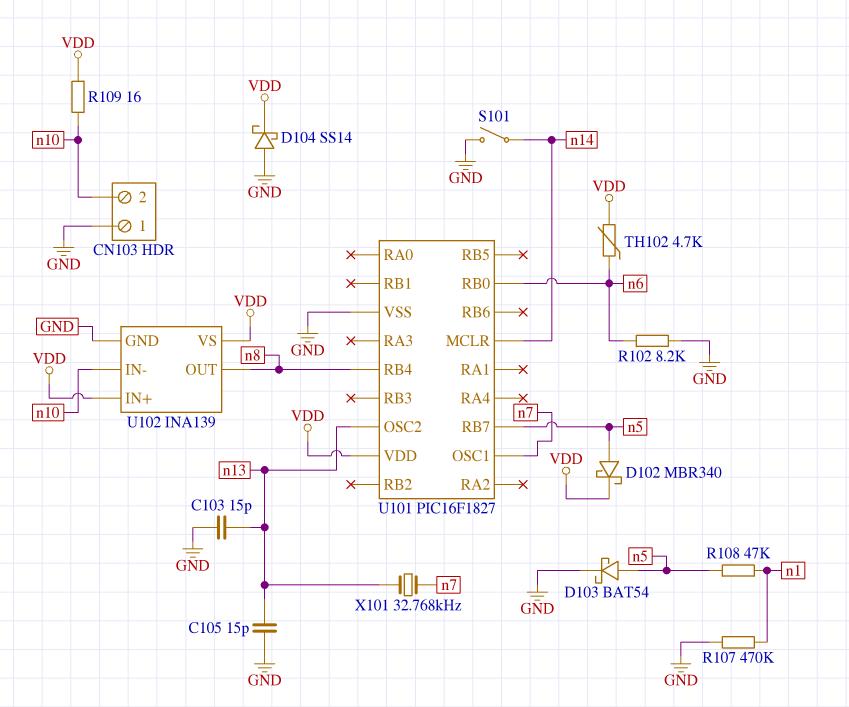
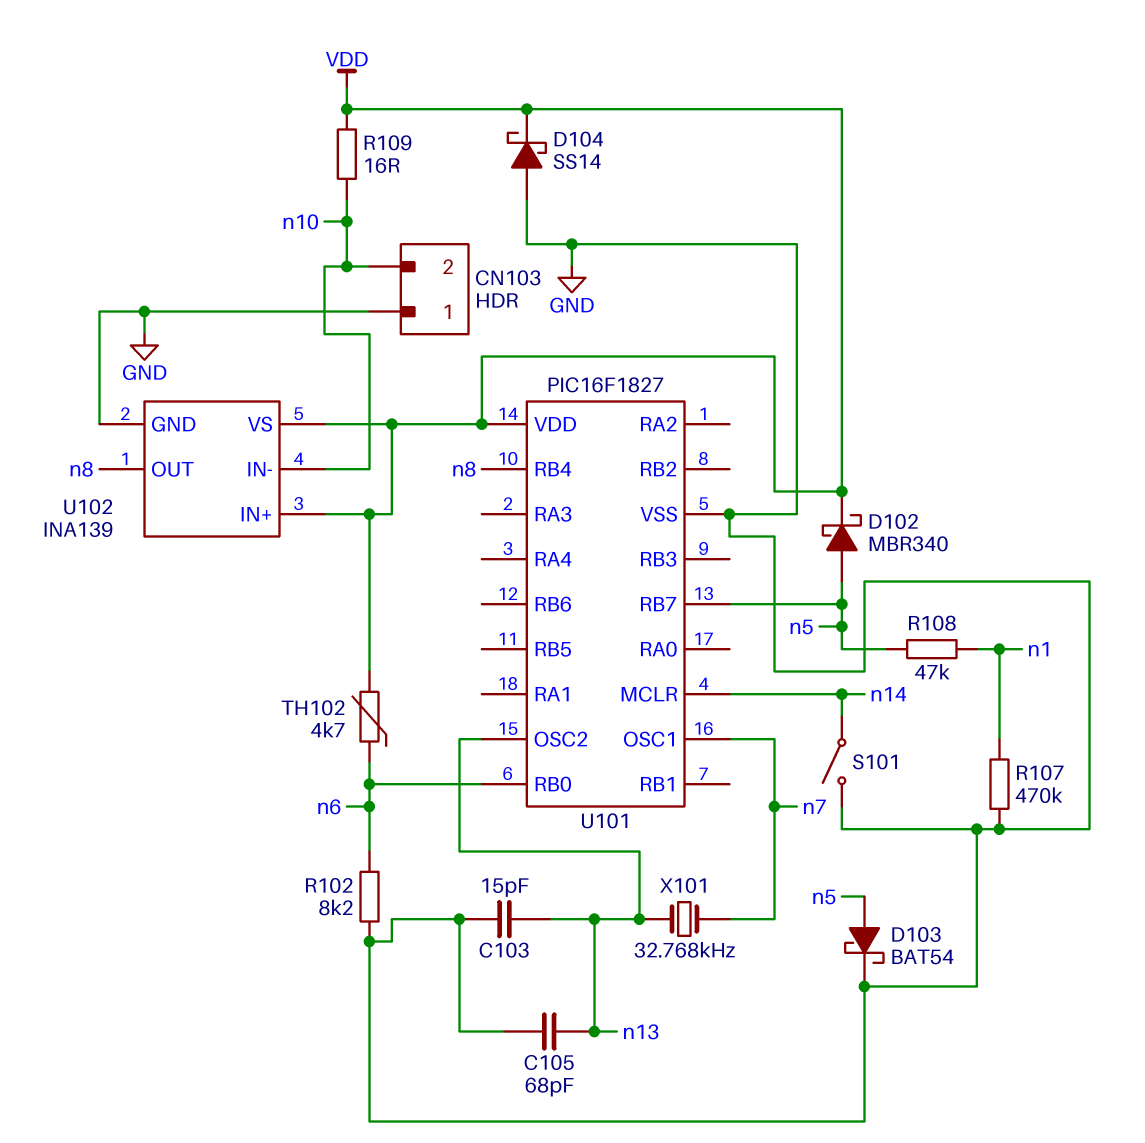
C105: 15pF (GND, n13) -> 68pF (GND, n13)

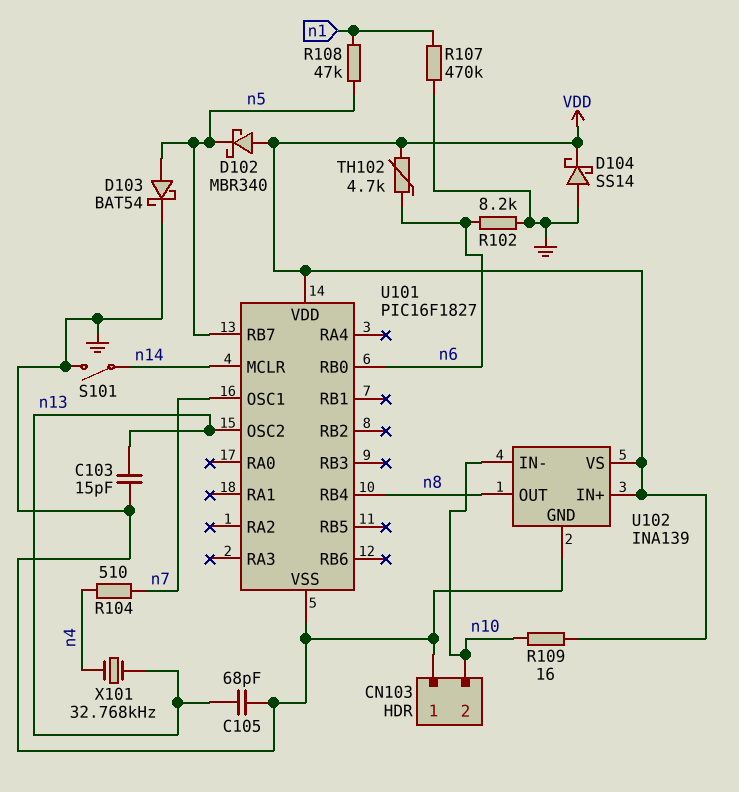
D102: schottky MBR340 (A n5, K VDD) -> schottky MBR340 (A VDD, K n5)
R104: none -> 510 (n4, n7)
X101: 32.768kHz (n7, n13) -> 32.768kHz (n4, n13)

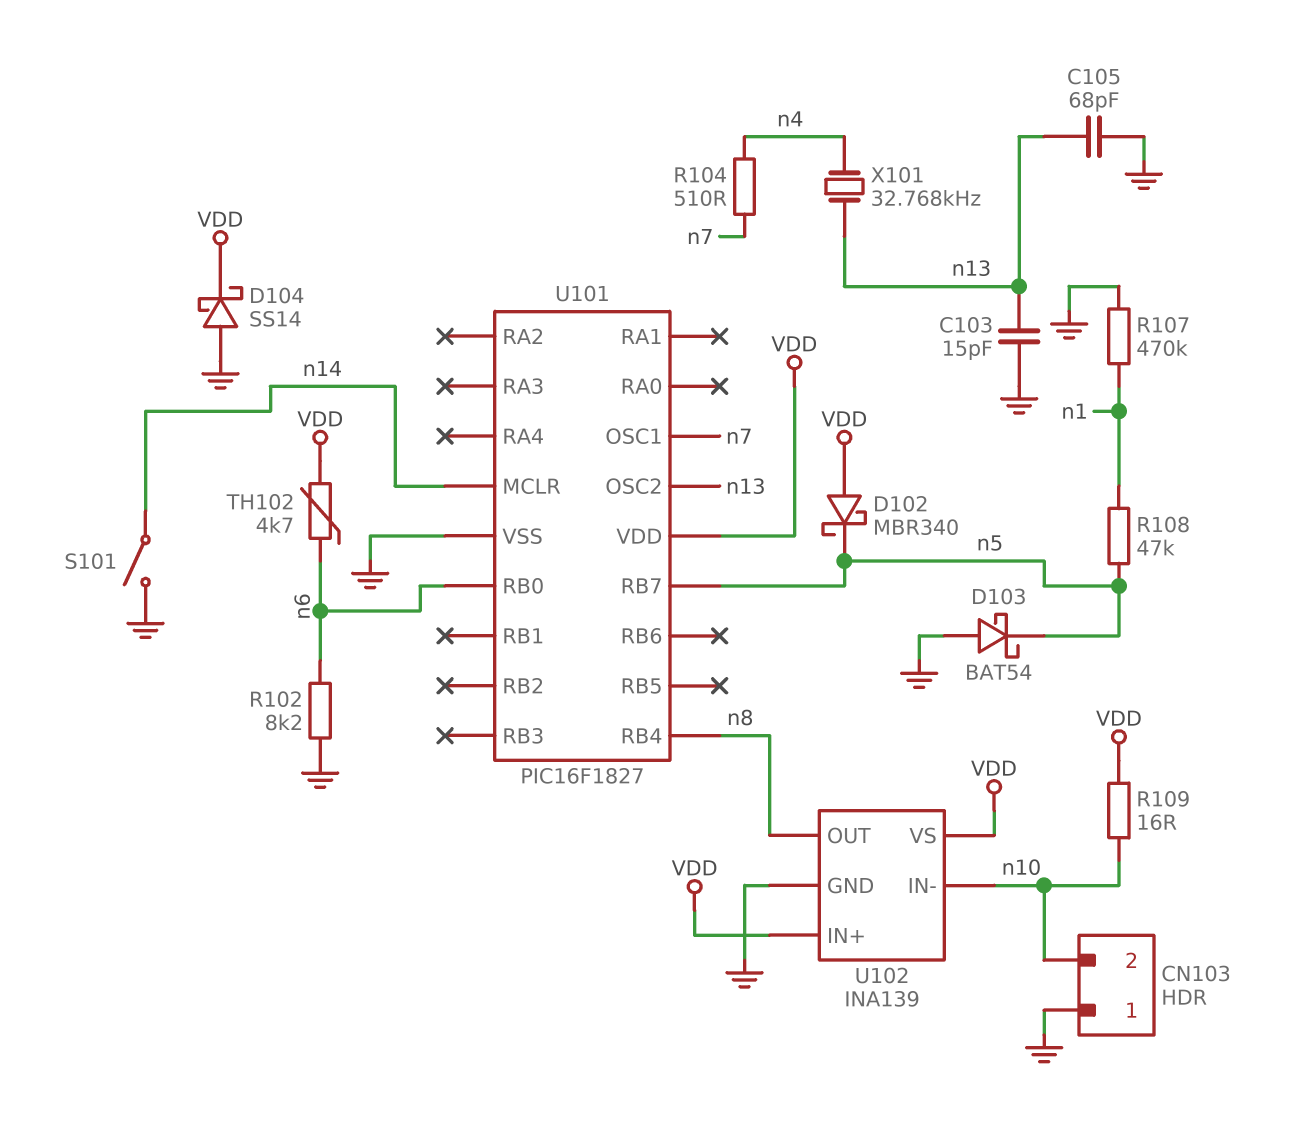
D103: schottky BAT54 (A n5, K GND) -> schottky BAT54 (A GND, K n5)

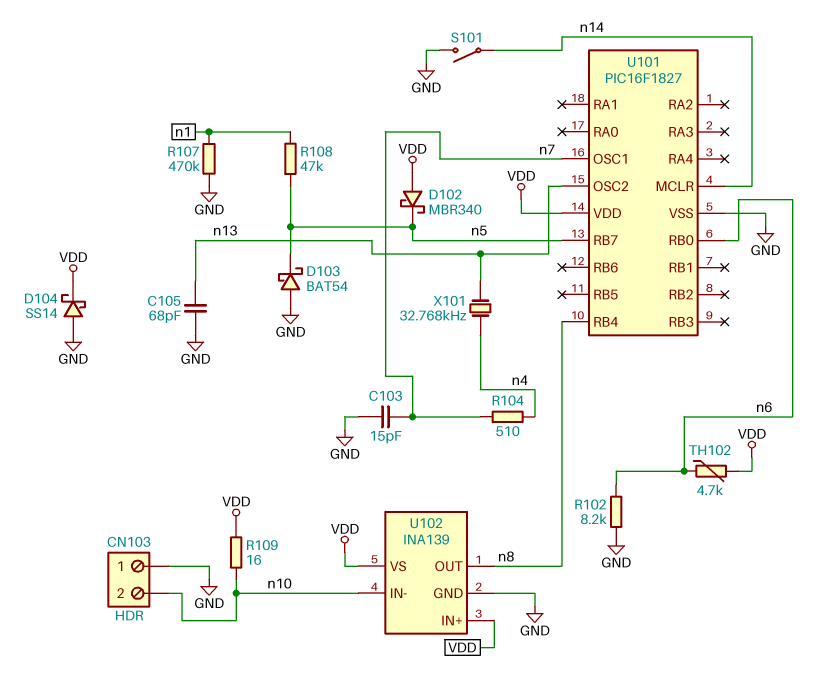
C103: 15pF (GND, n13) -> 15pF (GND, n7)

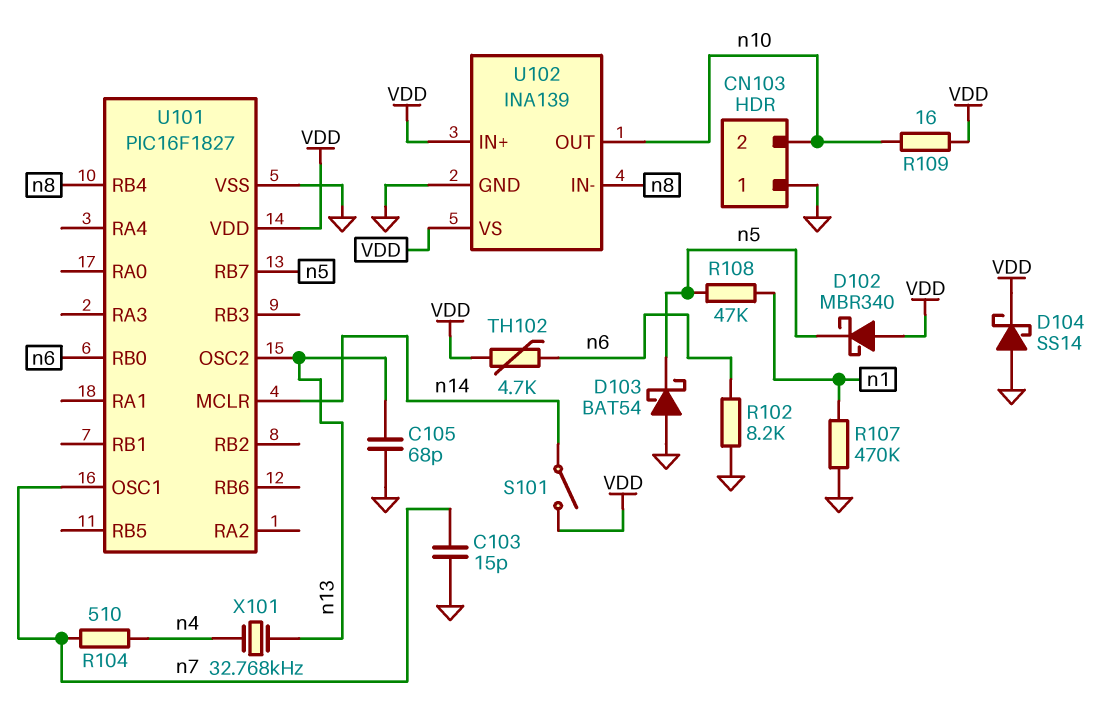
S101: switch (GND, n14) -> switch (VDD, n14)
U102 pin IN-: n10 -> n8
U102 pin OUT: n8 -> n10

